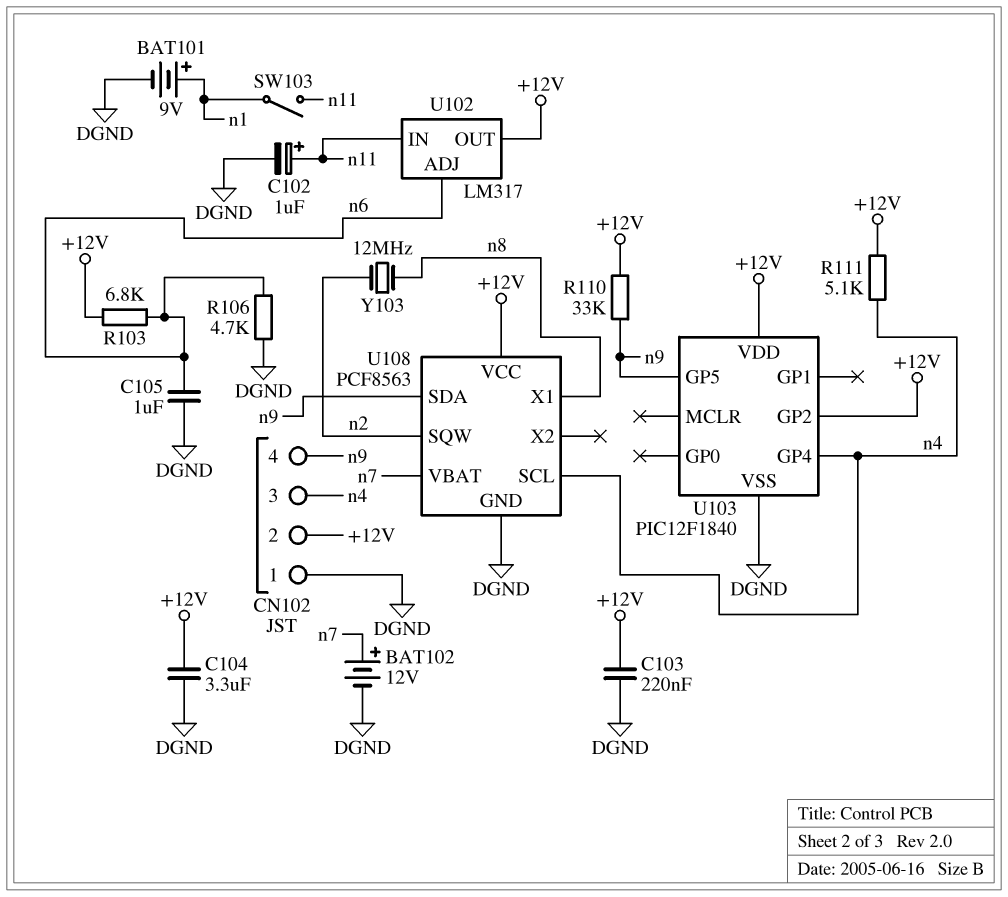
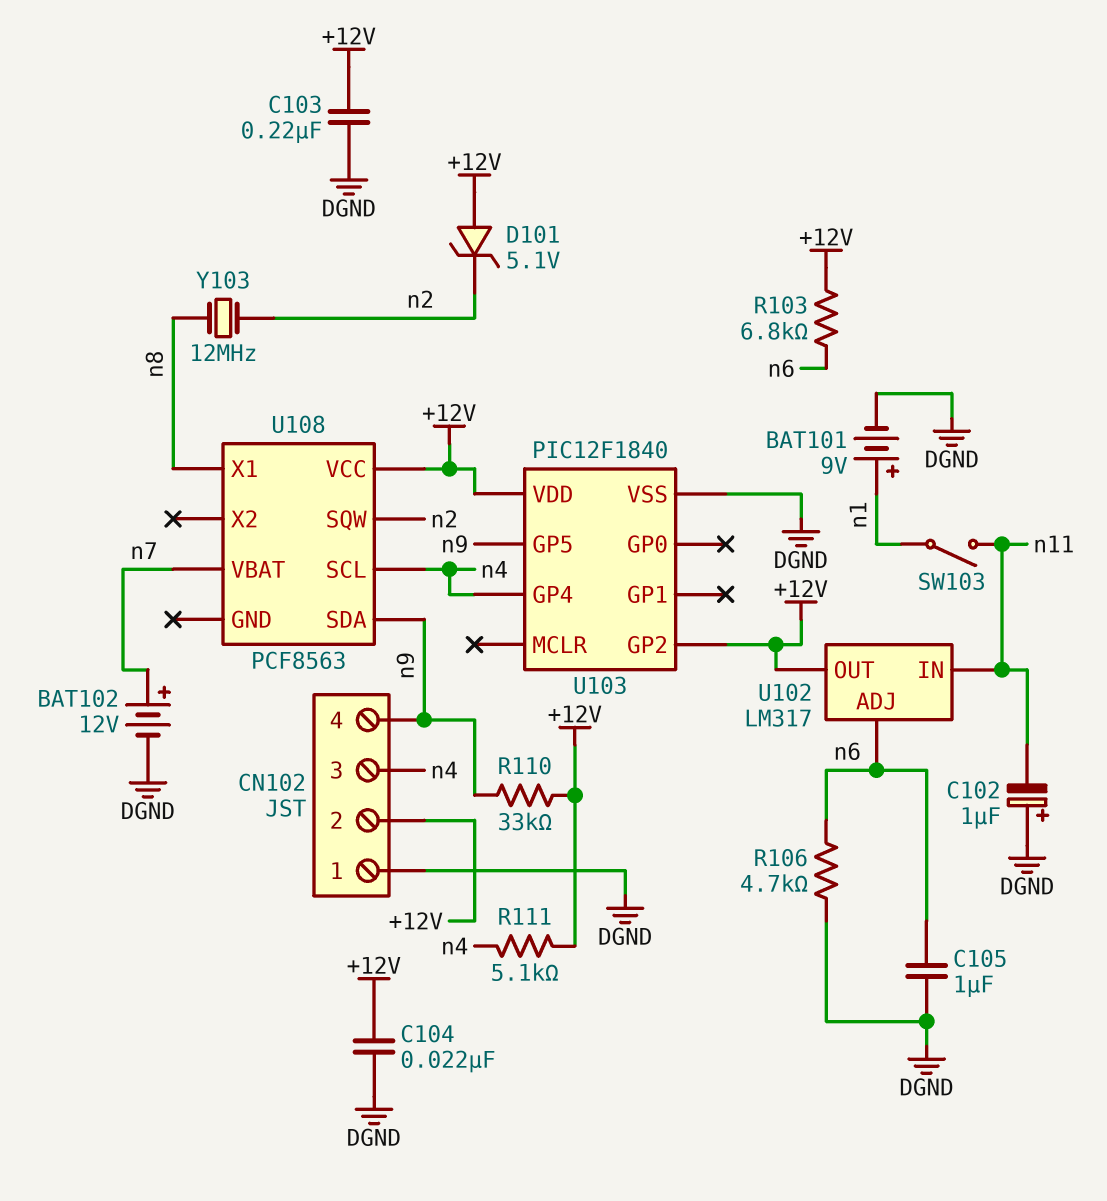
C102: 1uF (plus n11, minus DGND) -> 1uF (plus DGND, minus n11)
C104: 3.3uF (+12V, DGND) -> 22nF (+12V, DGND)
D101: none -> zener 5.1V (A +12V, K n2)
U108 pin GND: DGND -> none

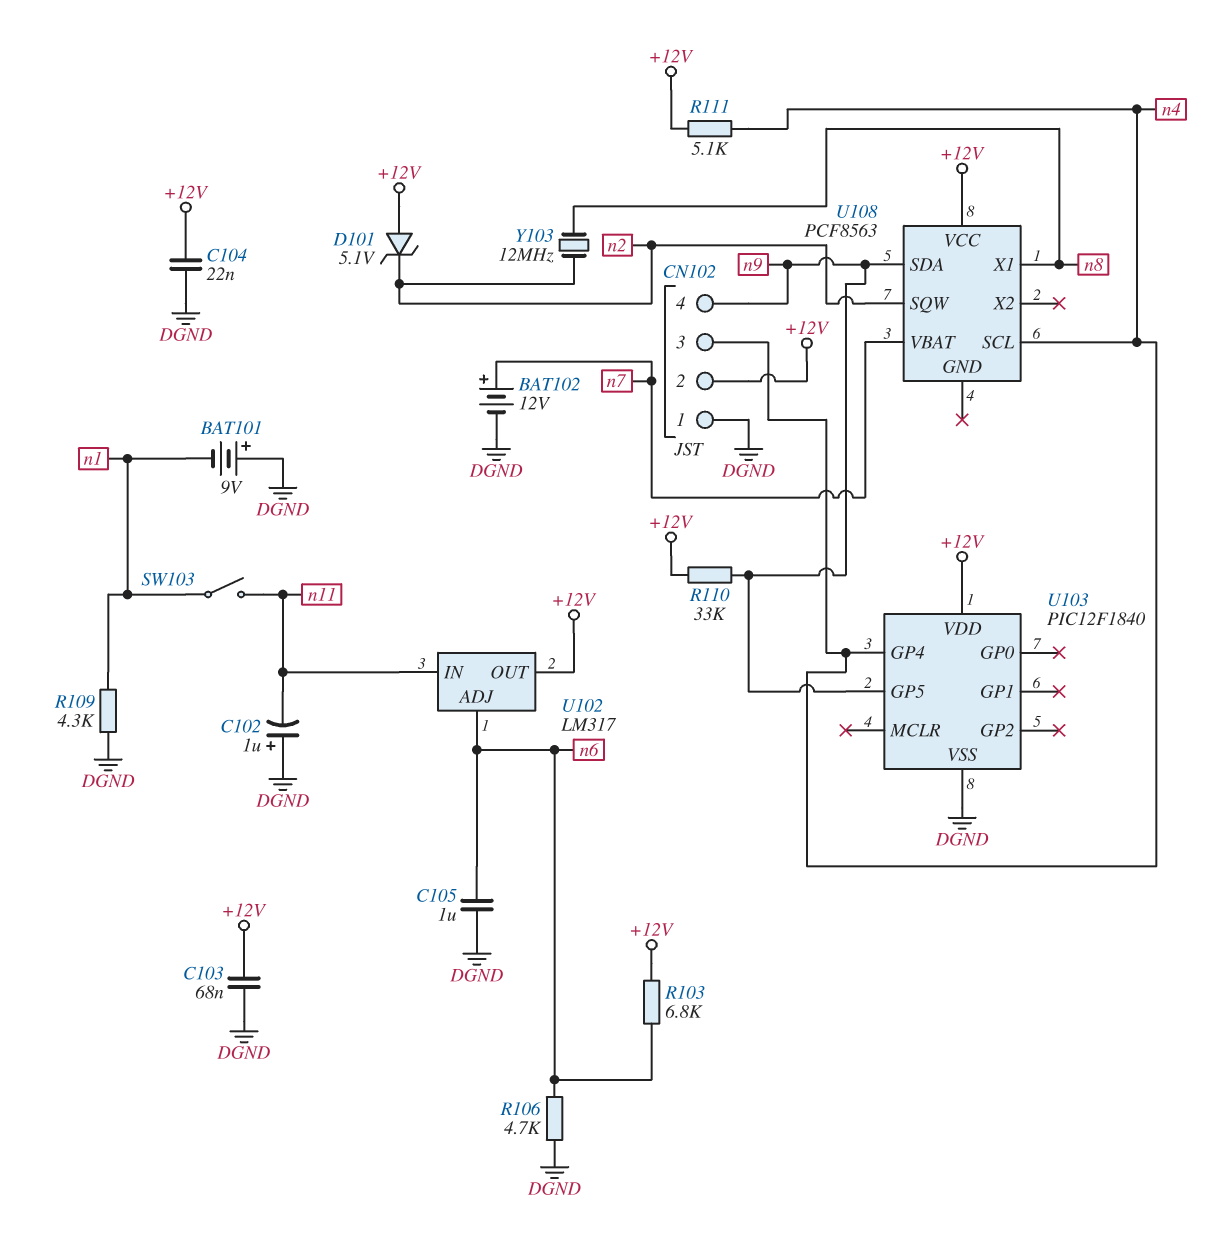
BAT101: 9V (plus n1, minus DGND) -> 9V (plus DGND, minus n1)
C103: 220nF (+12V, DGND) -> 68nF (+12V, DGND)
R109: none -> 4.3k (DGND, n1)
U103 pin GP2: +12V -> none

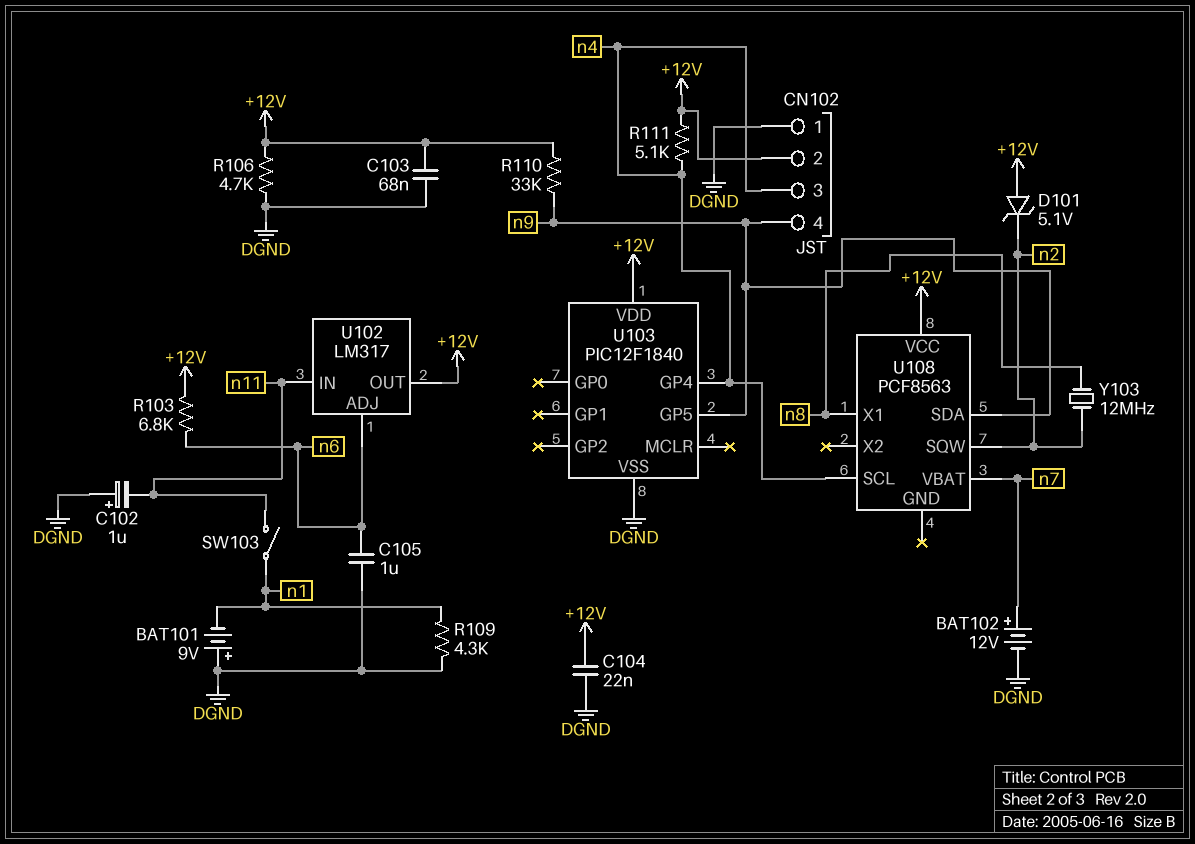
R106: 4.7k (DGND, n6) -> 4.7k (+12V, DGND)

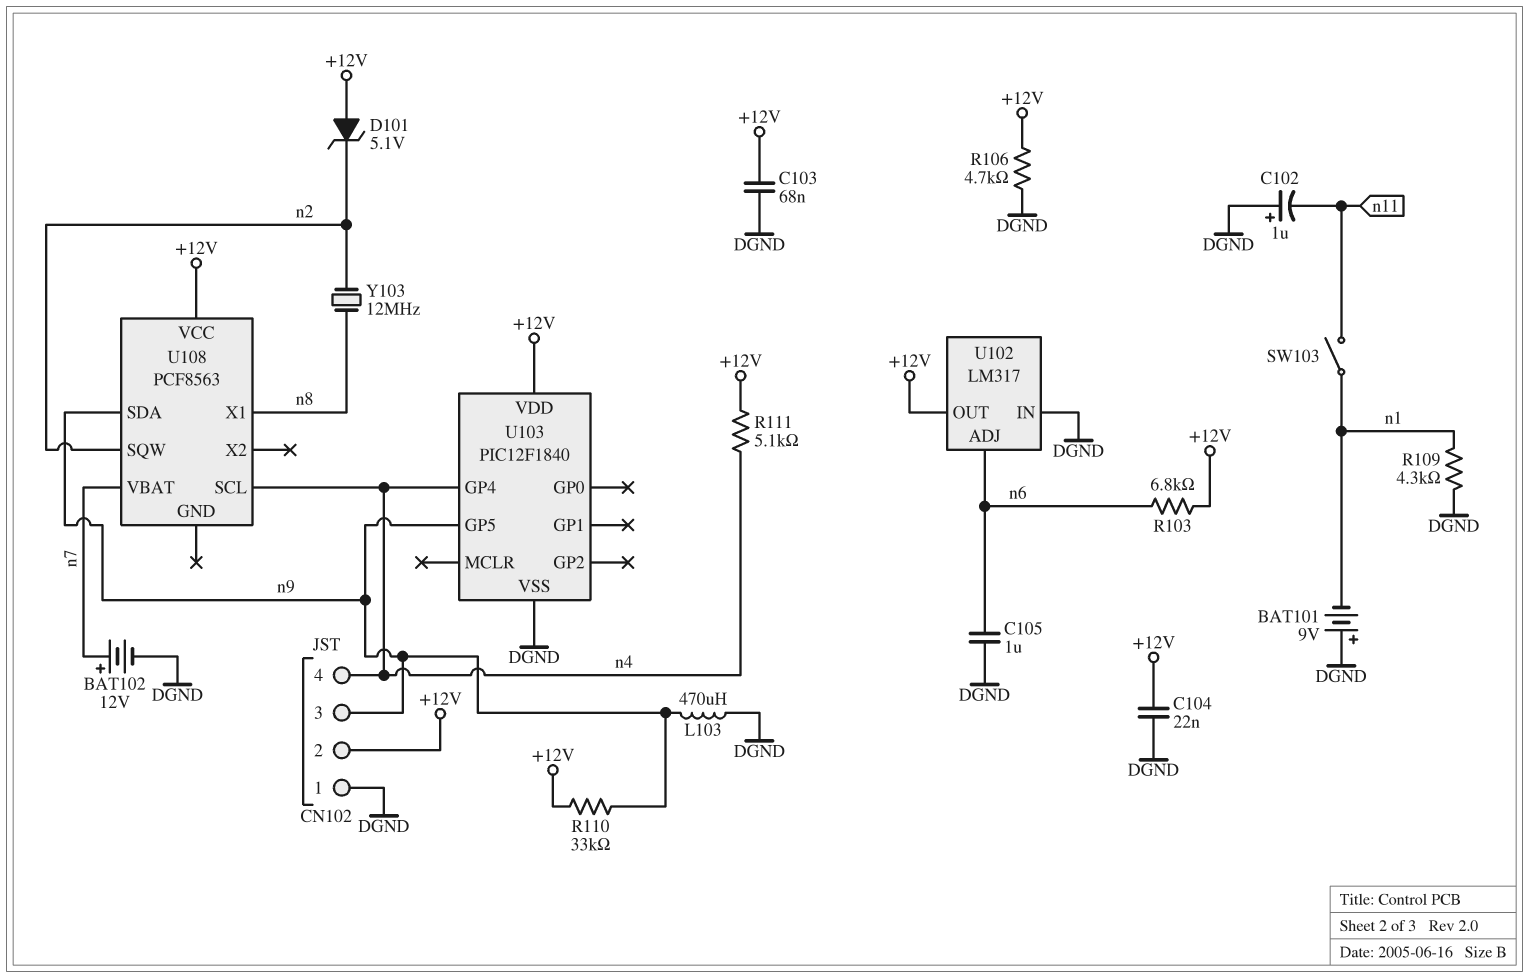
CN102 pin 3: n4 -> n9
CN102 pin 4: n9 -> n4
L103: none -> 470uH (DGND, n9)
U102 pin IN: n11 -> DGND

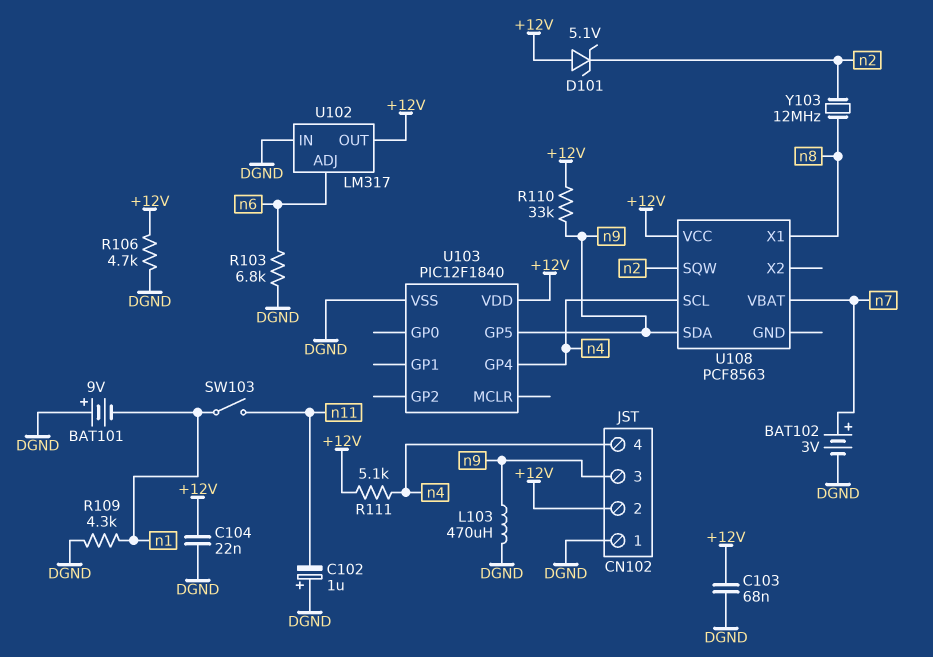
BAT102: 12V (plus n7, minus DGND) -> 3V (plus n7, minus DGND)
C105: 1uF (DGND, n6) -> none
R103: 6.8k (+12V, n6) -> 6.8k (DGND, n6)

